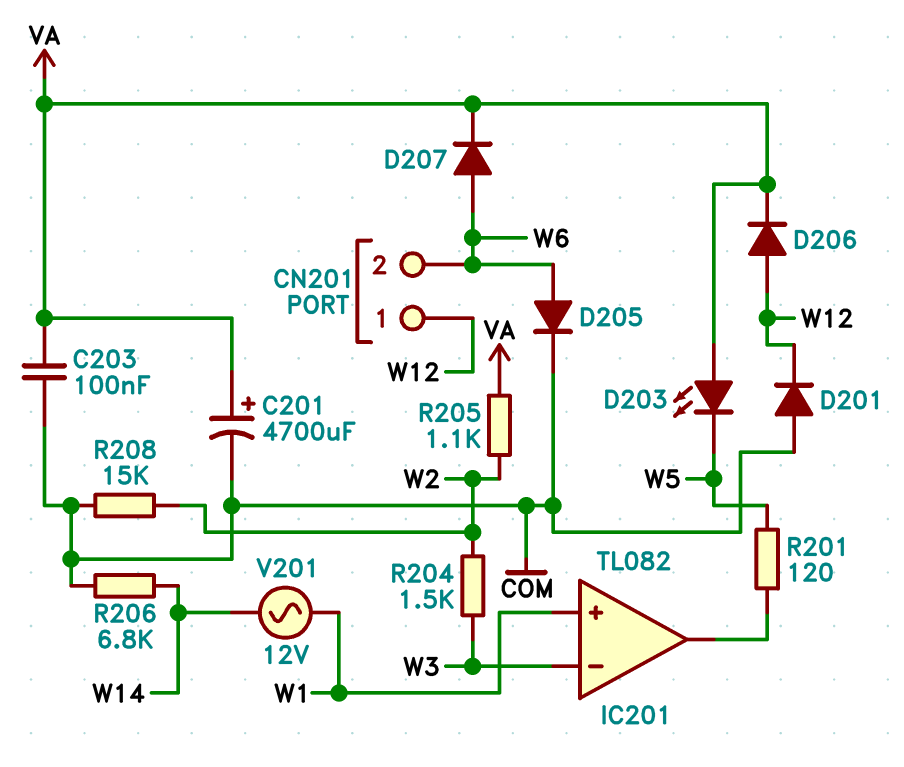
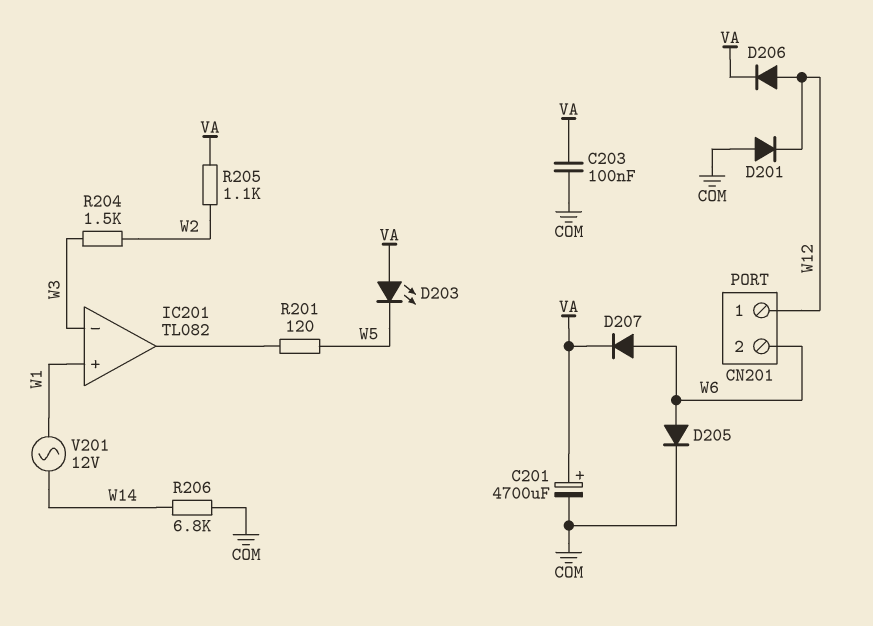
R208: 15k (COM, W2) -> none

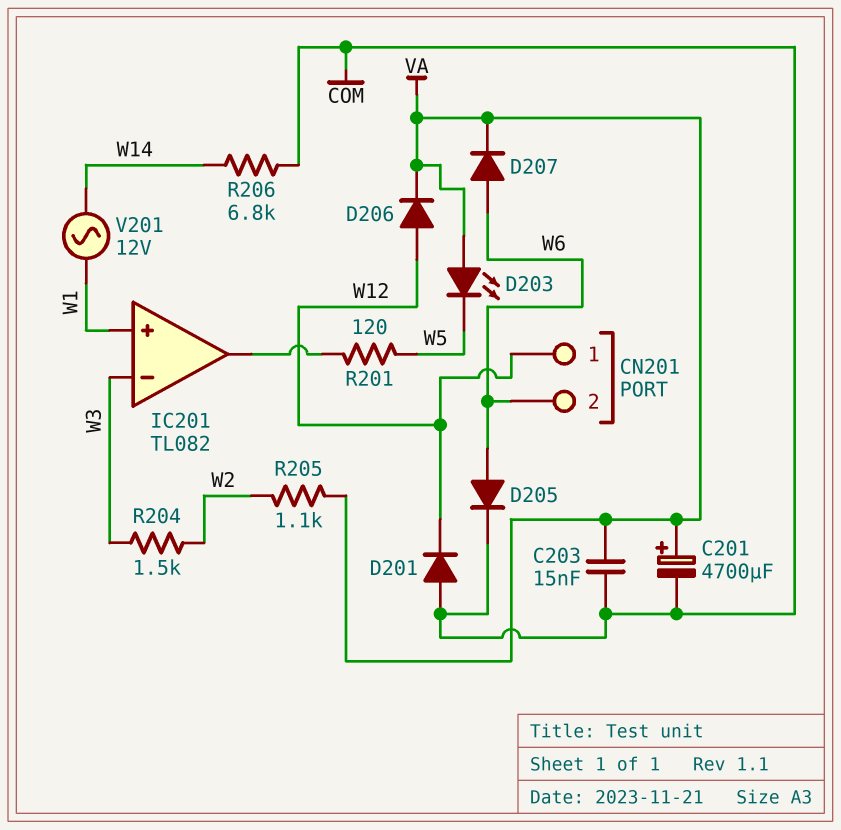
C203: 100nF (COM, VA) -> 15nF (COM, VA)

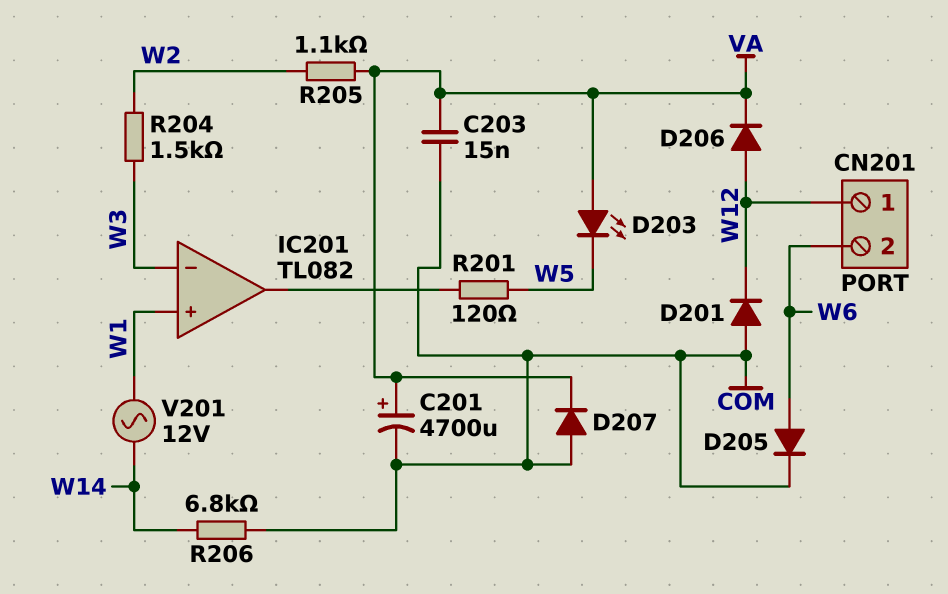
D207: diode (A W6, K VA) -> diode (A COM, K VA)

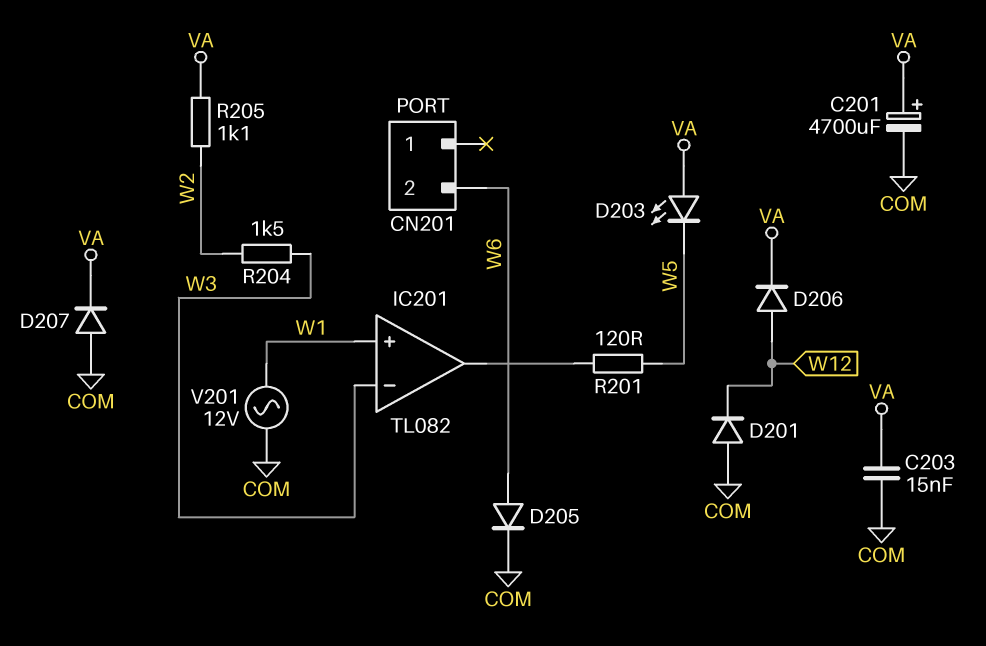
CN201 pin 1: W12 -> none
R206: 6.8k (COM, W14) -> none
V201: AC 12V (W1, W14) -> AC 12V (COM, W1)

